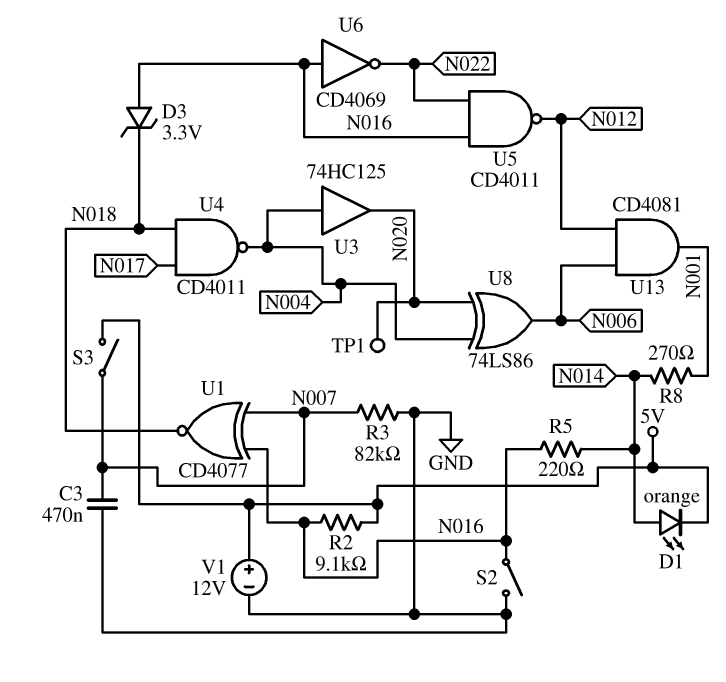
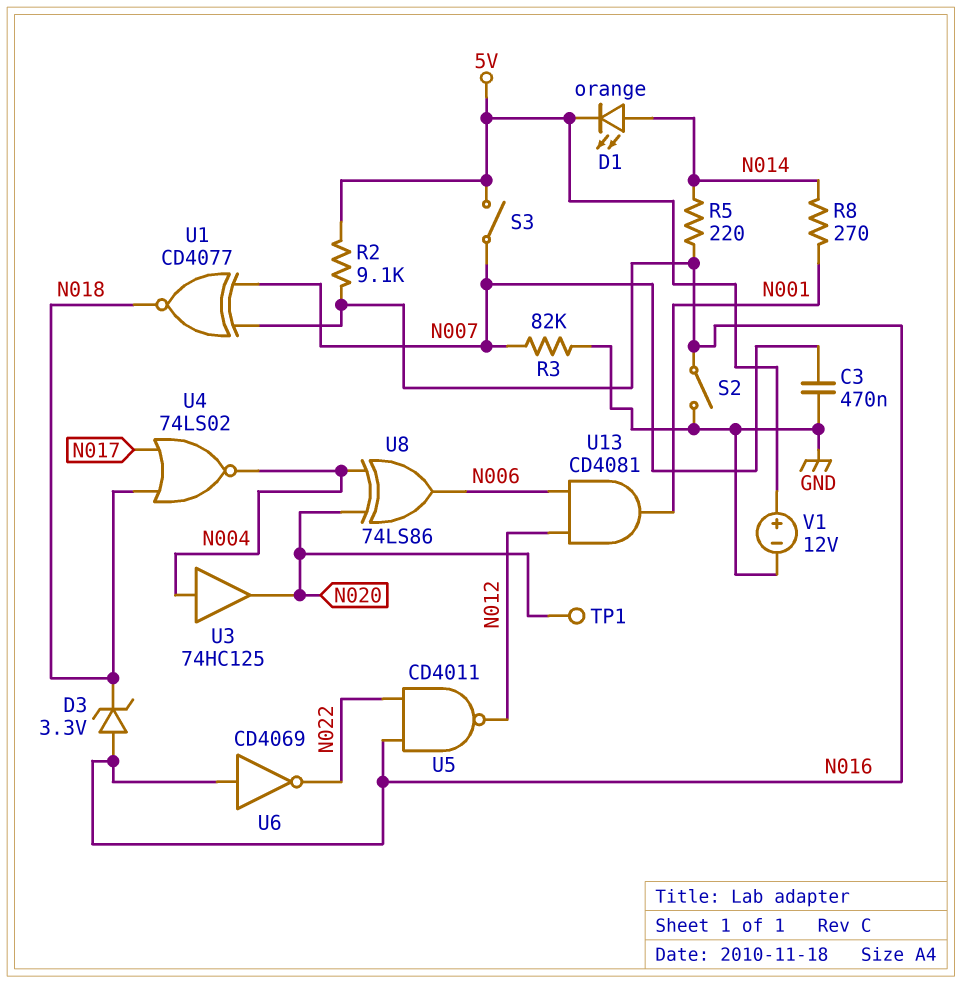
U4: NAND CD4011 (in N017, in N018, out N004) -> NOR 74LS02 (in N017, in N018, out N004)

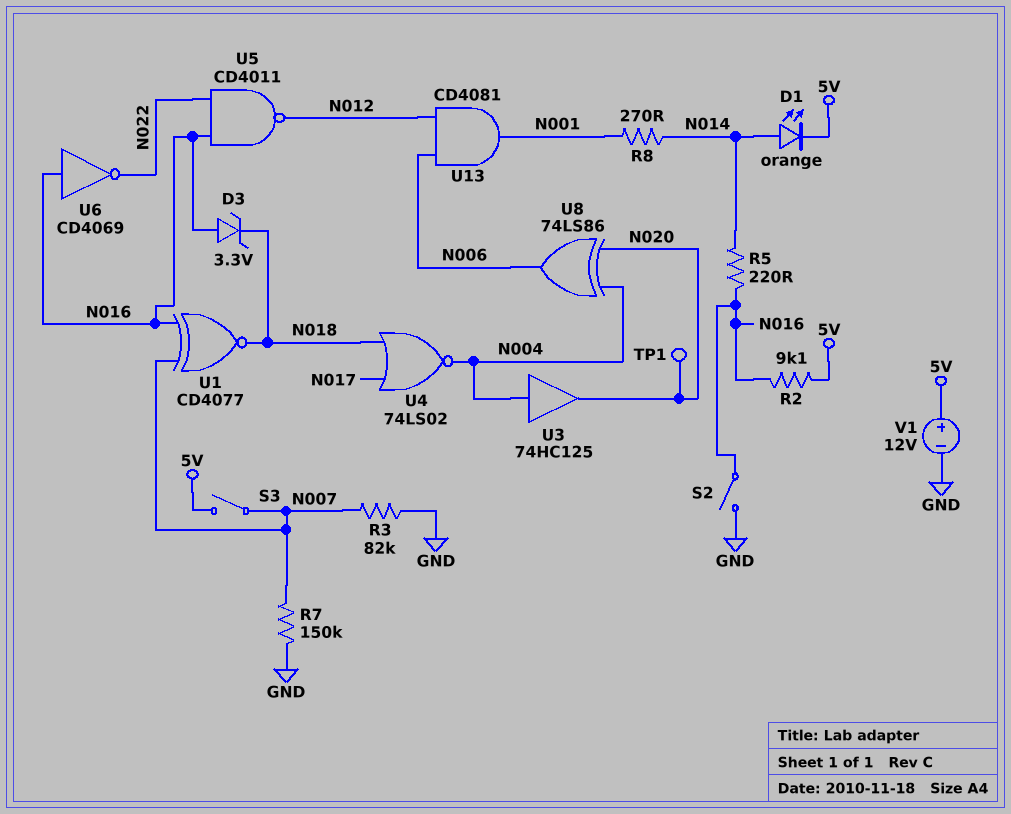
C3: 470nF (GND, N007) -> none
R7: none -> 150k (GND, N007)

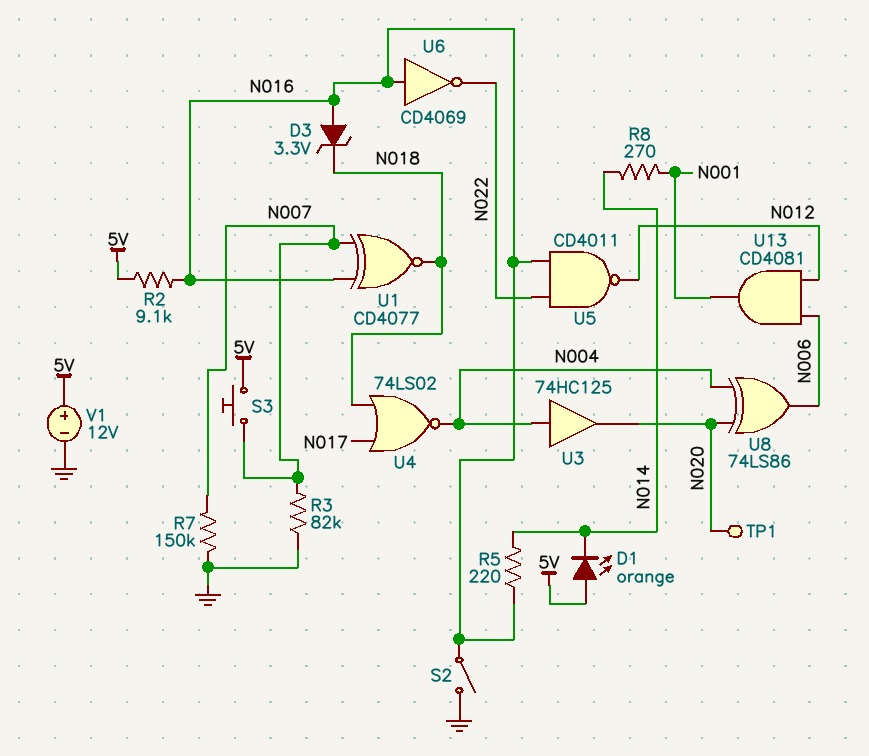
D1: LED orange (A N014, K 5V) -> LED orange (A 5V, K N014)
S3: switch (5V, N007) -> button (5V, N007)

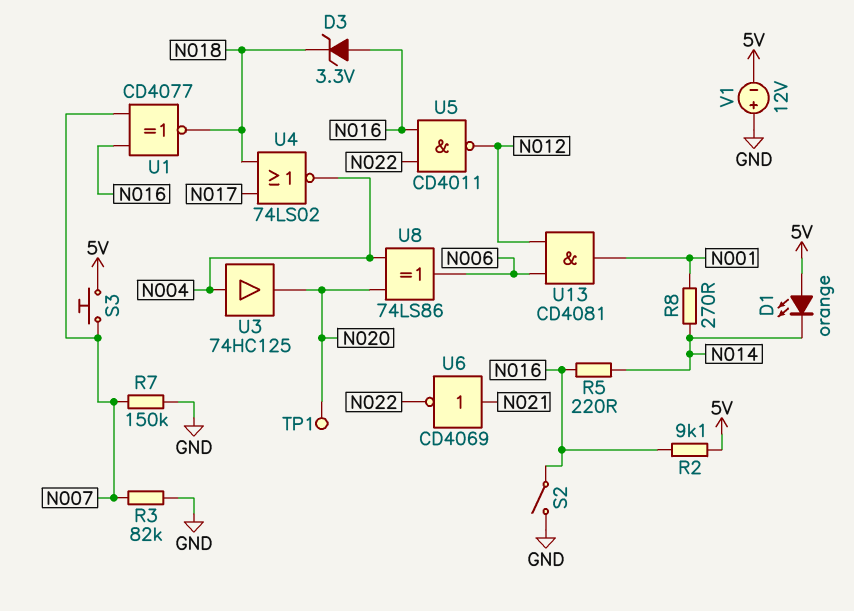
U6: NOT CD4069 (in N016, out N022) -> NOT CD4069 (in N021, out N022)
V1: 12V (plus 5V, minus GND) -> 12V (plus GND, minus 5V)

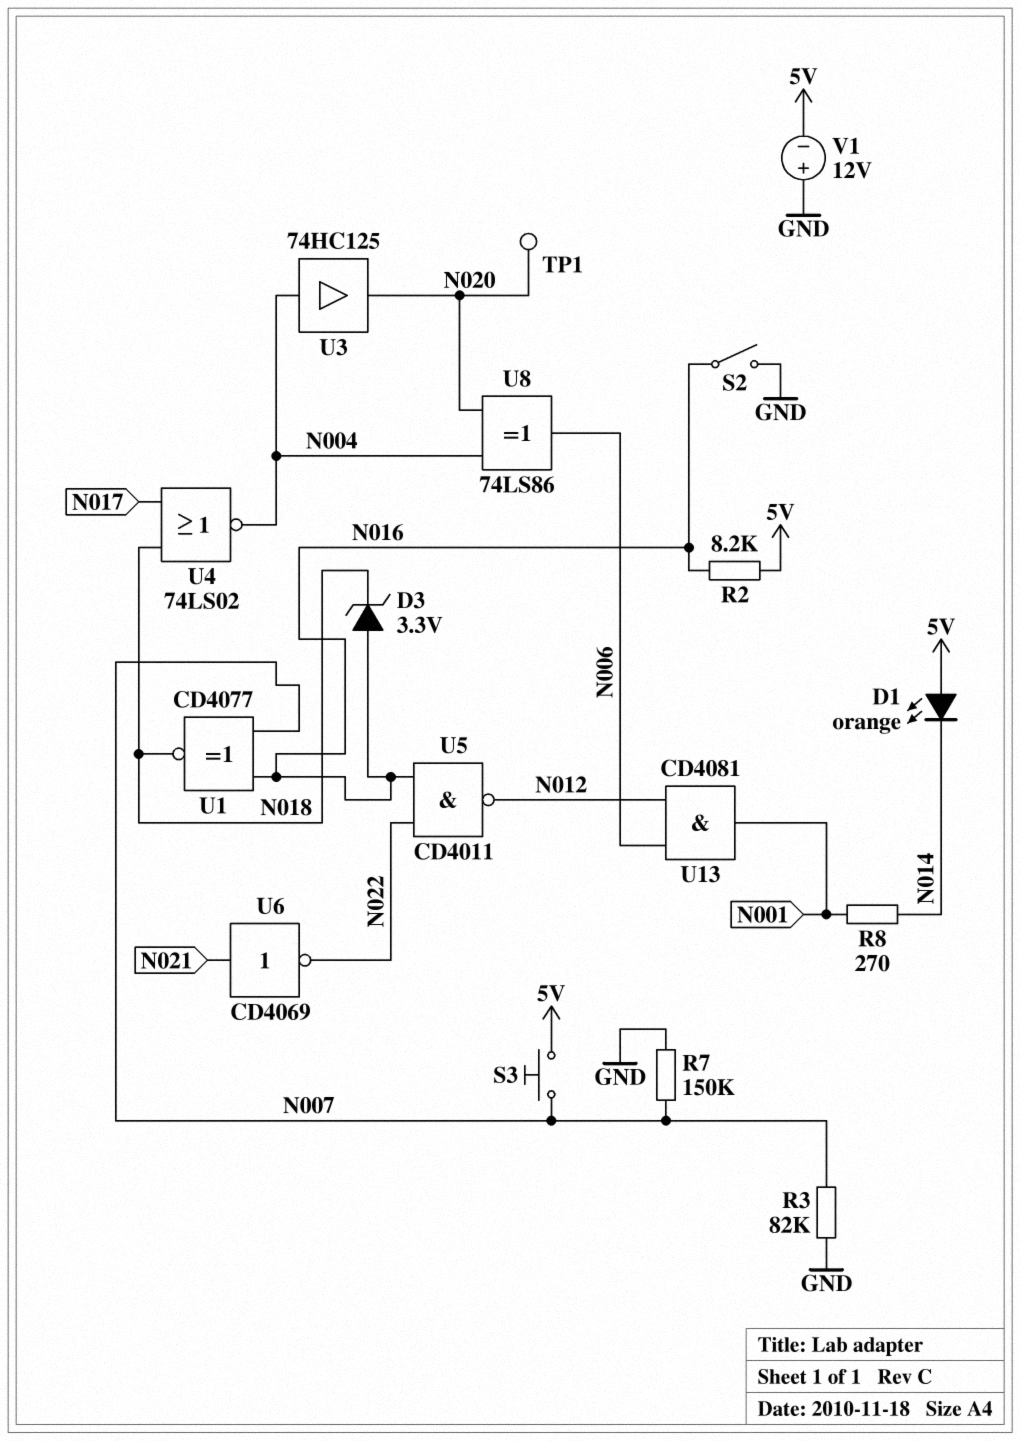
R2: 9.1k (5V, N016) -> 8.2k (5V, N016)
R5: 220 (N014, N016) -> none

